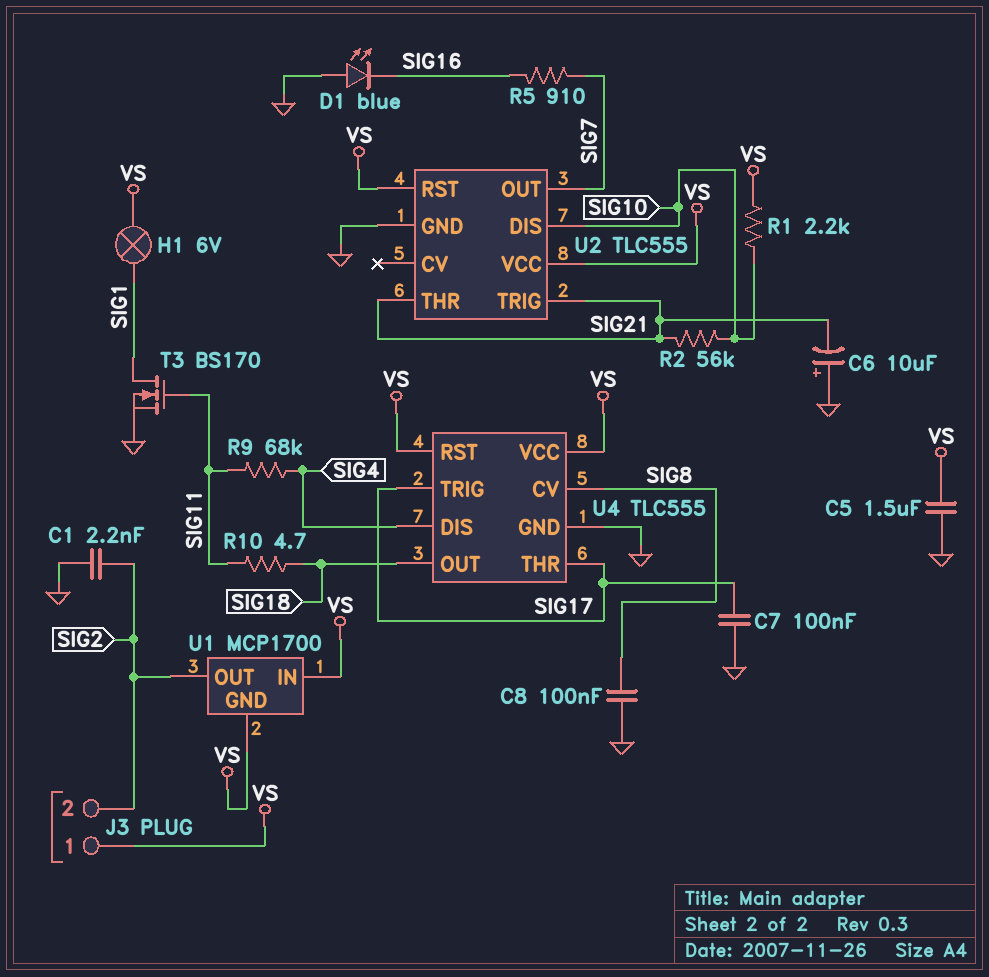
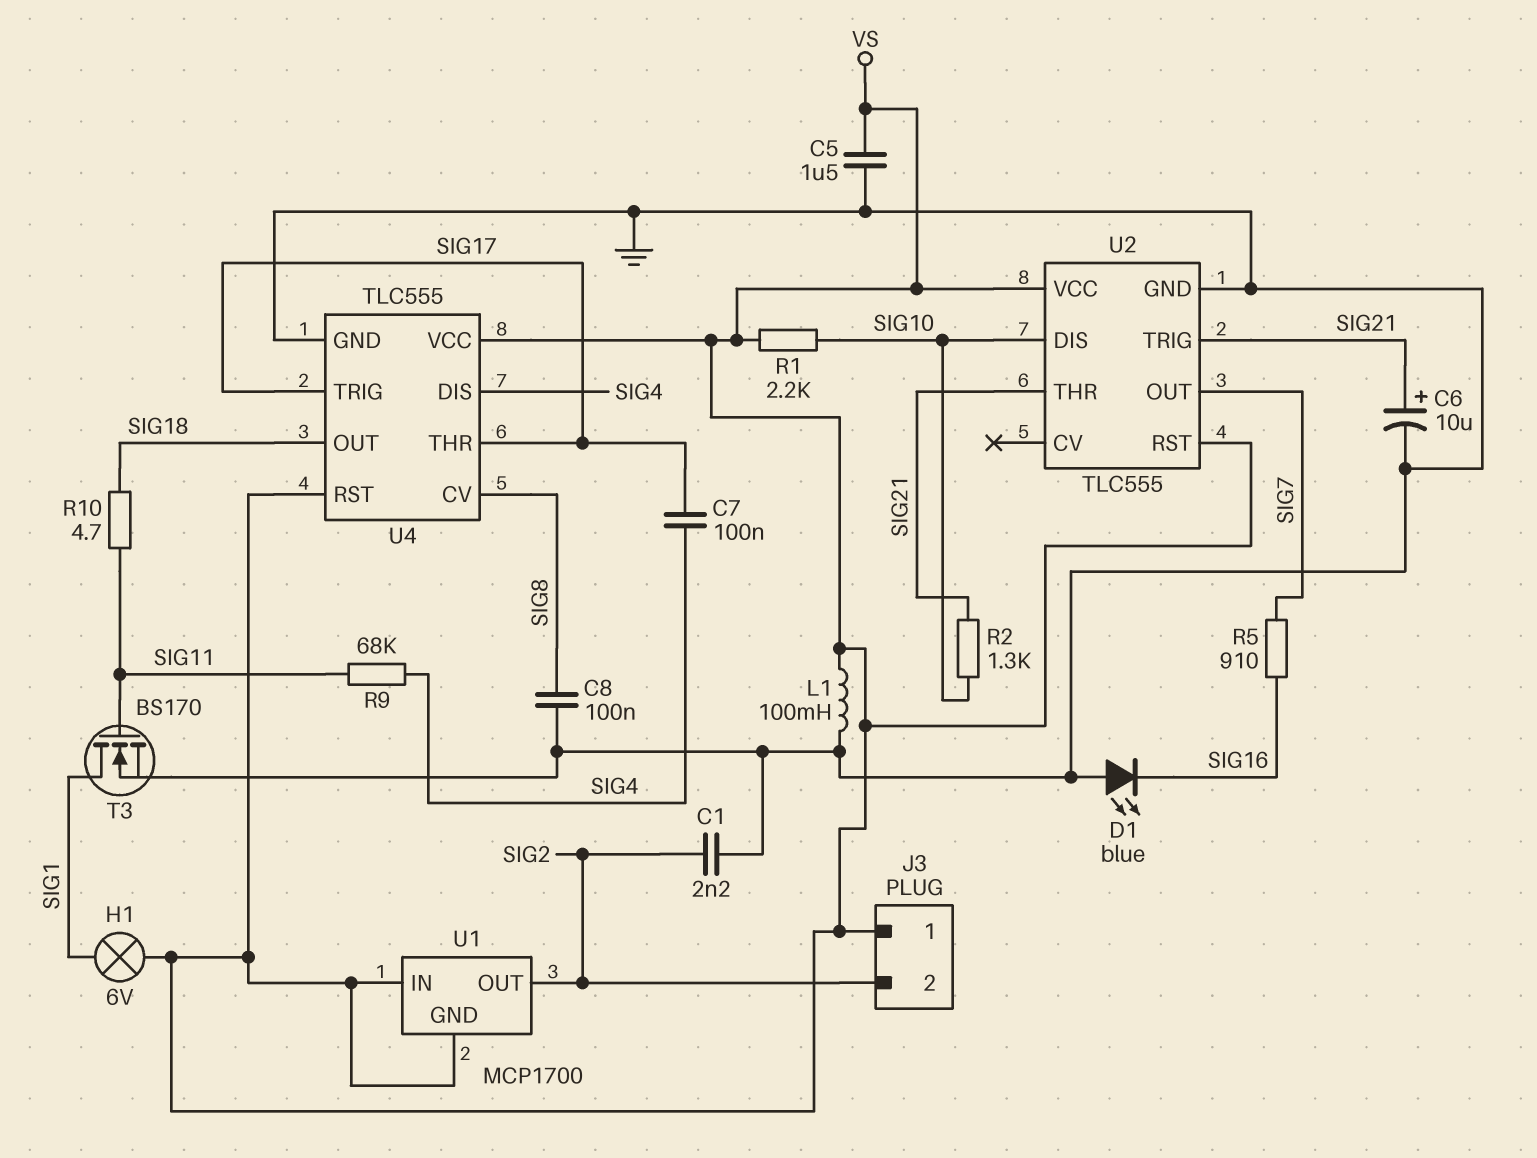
C6: 10uF (plus GND, minus SIG21) -> 10uF (plus SIG21, minus GND)
C7: 100nF (GND, SIG17) -> 100nF (SIG4, SIG17)
L1: none -> 100mH (GND, VS)
R2: 56k (SIG10, SIG21) -> 1.3k (SIG10, SIG21)

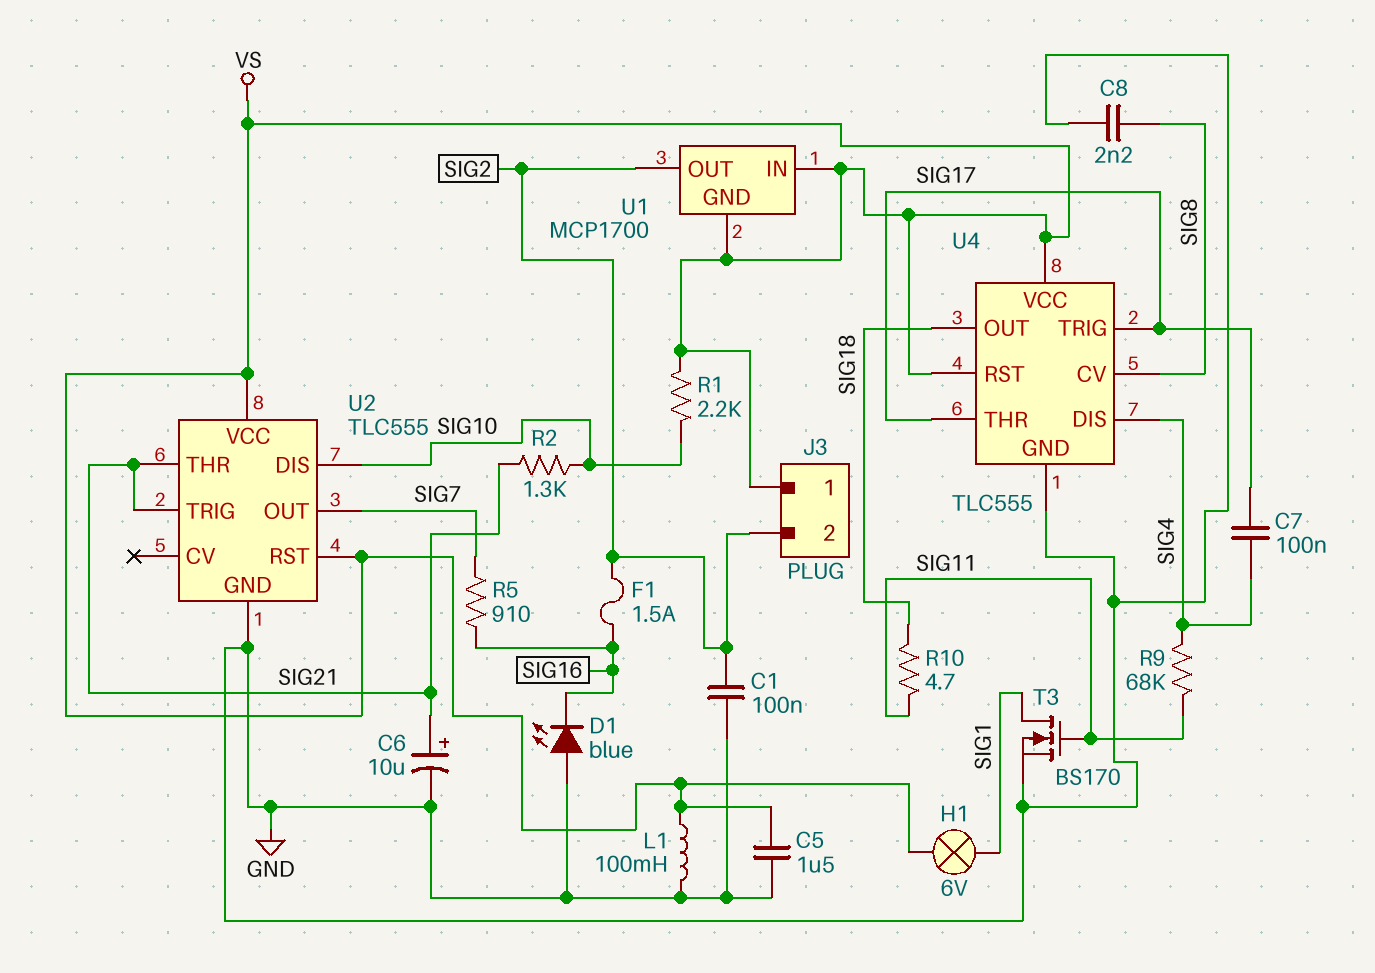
C1: 2.2nF (GND, SIG2) -> 100nF (GND, SIG2)
C8: 100nF (GND, SIG8) -> 2.2nF (GND, SIG8)
F1: none -> 1.5A (SIG2, SIG16)

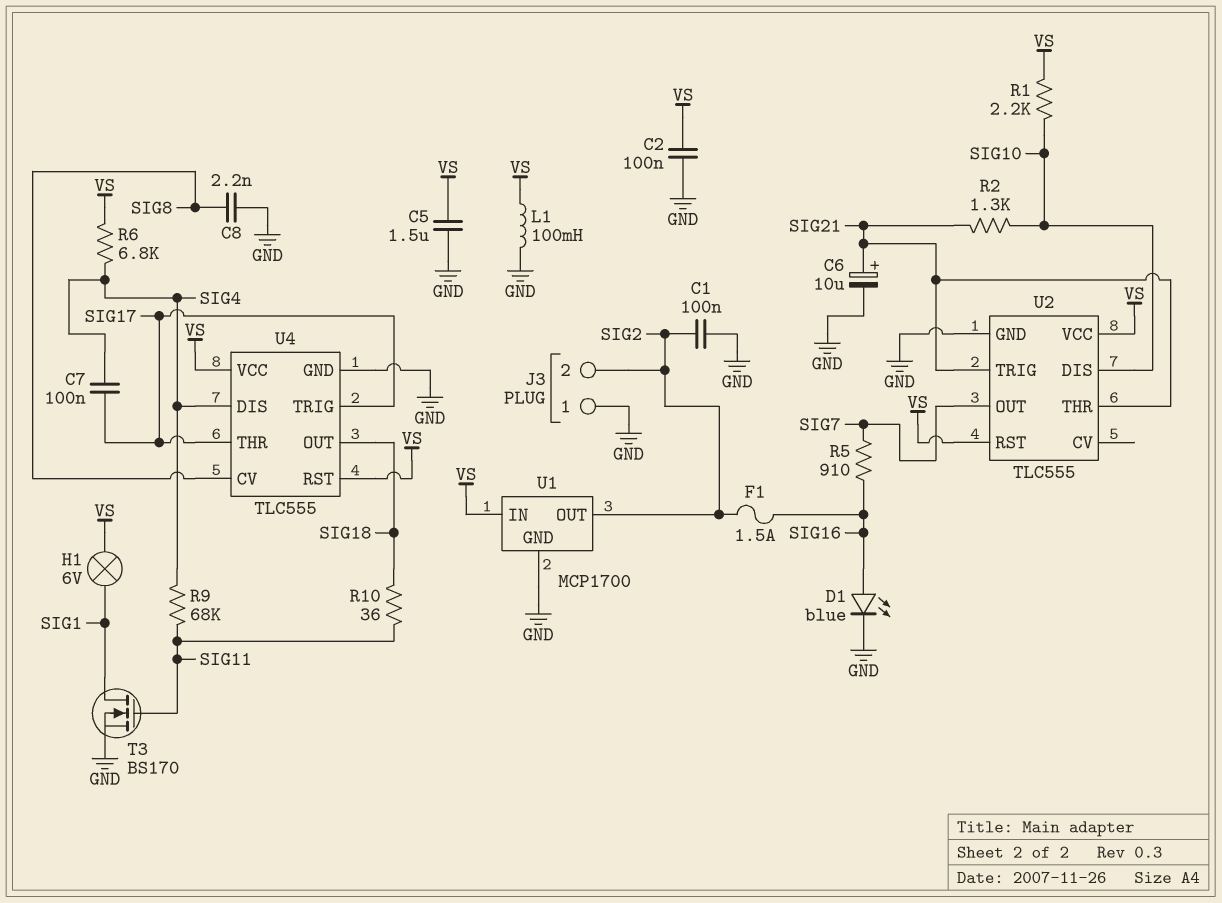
C2: none -> 100nF (GND, VS)
D1: LED blue (A GND, K SIG16) -> LED blue (A SIG16, K GND)
J3 pin 1: VS -> GND
R6: none -> 6.8k (SIG4, VS)
R10: 4.7 (SIG11, SIG18) -> 36 (SIG11, SIG18)
U1 pin GND: VS -> GND

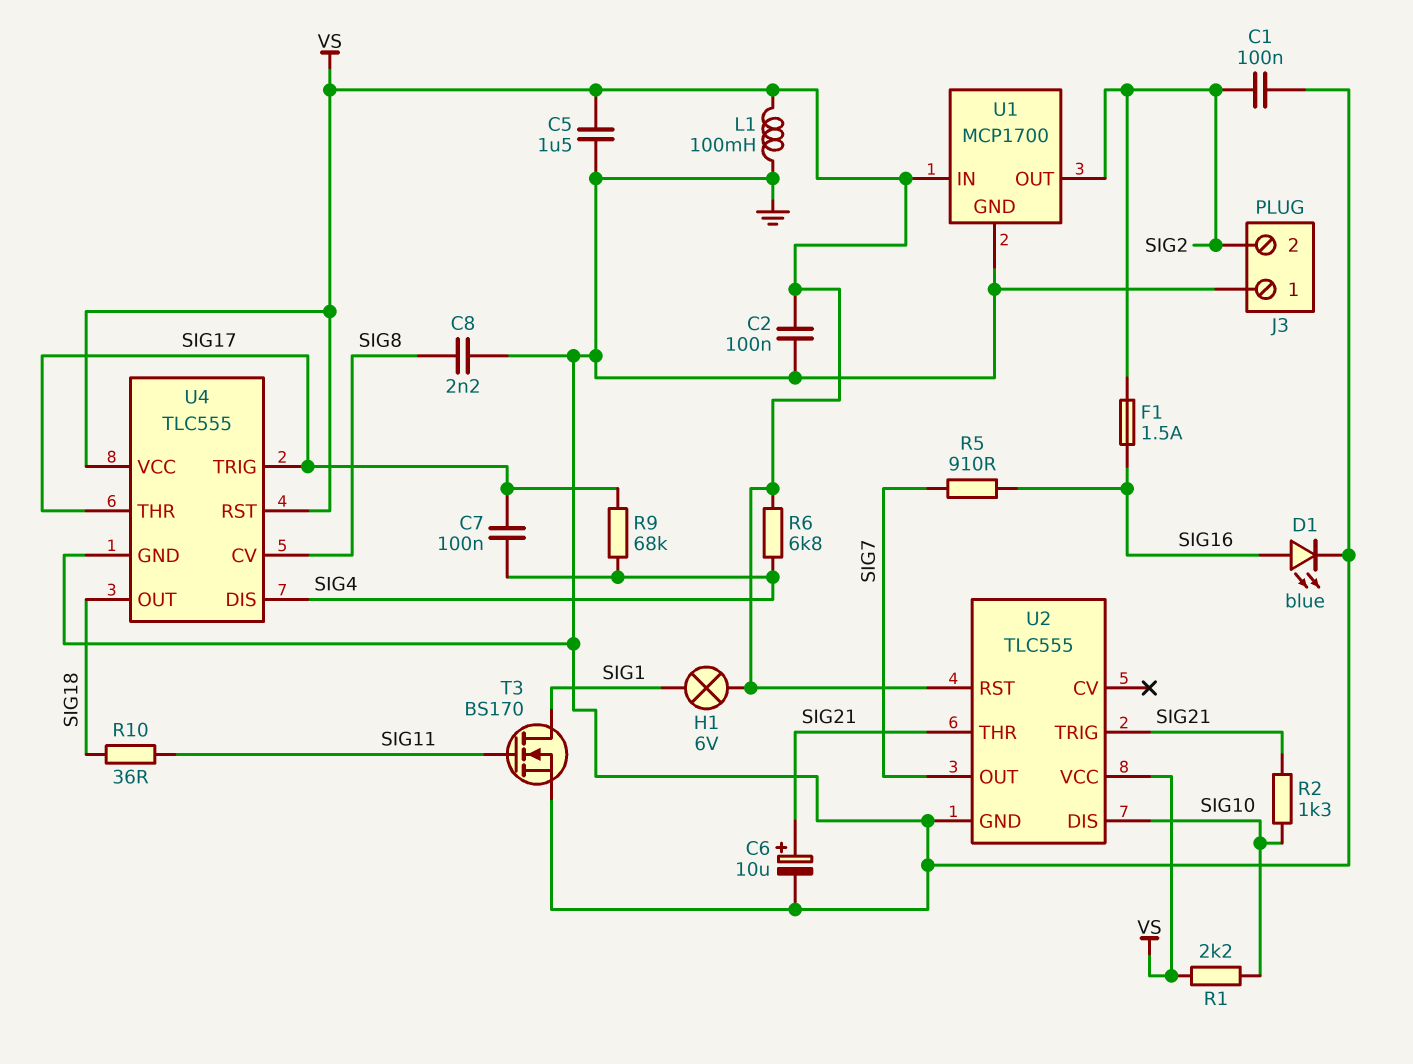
R9: 68k (SIG4, SIG11) -> 68k (SIG4, SIG17)

